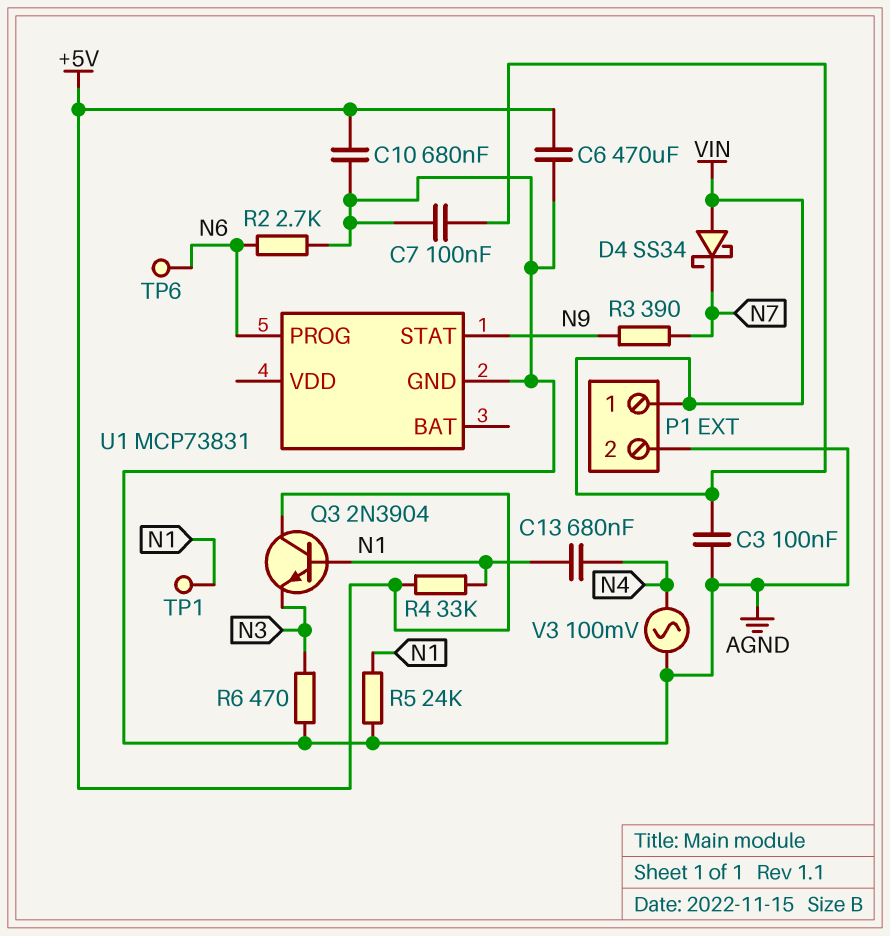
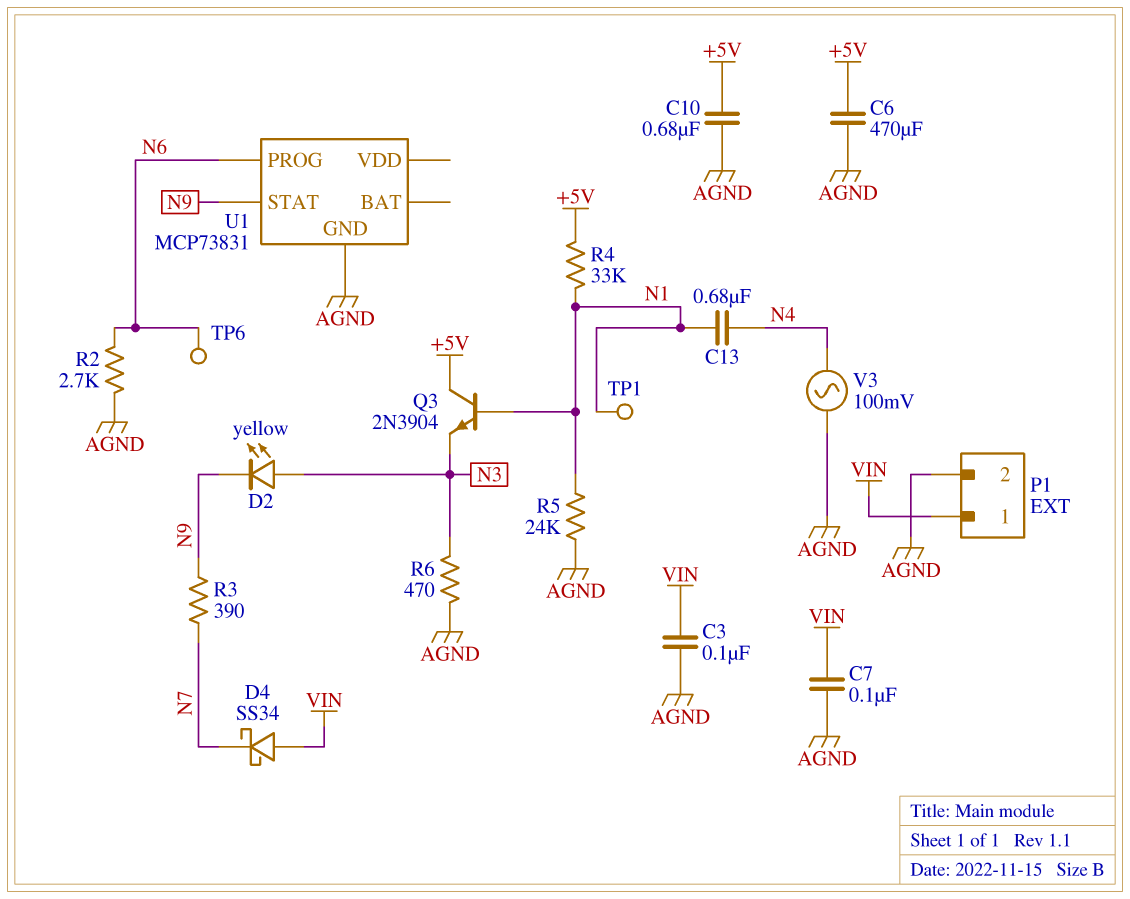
D2: none -> LED yellow (A N3, K N9)

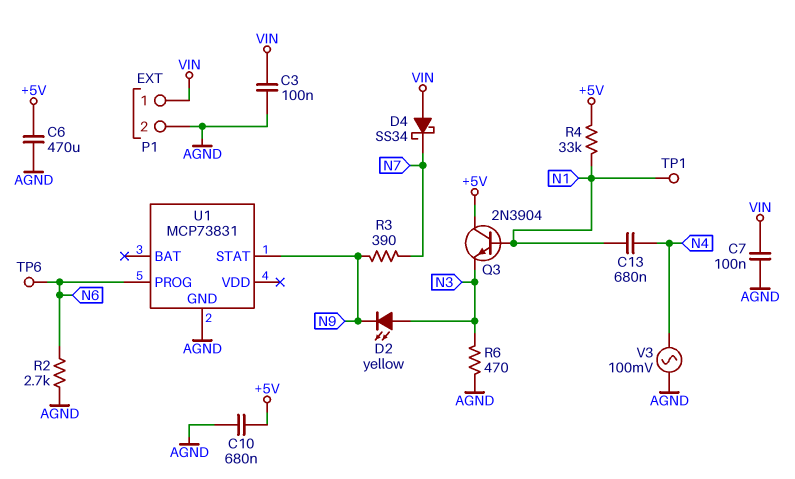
R5: 24k (AGND, N1) -> none

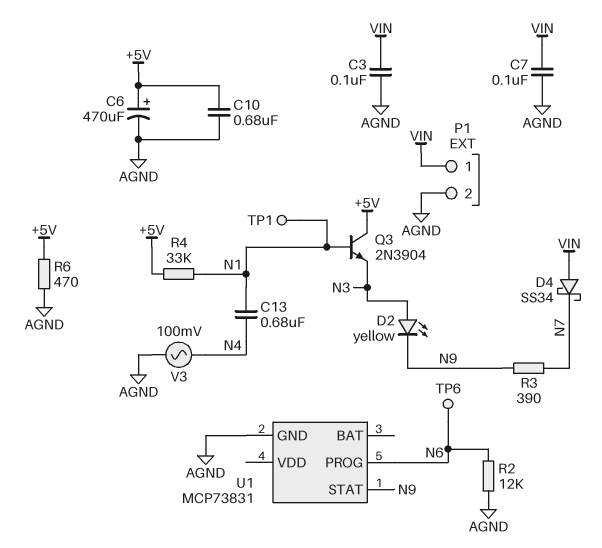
C6: 470uF (+5V, AGND) -> 470uF (plus +5V, minus AGND)
R2: 2.7k (AGND, N6) -> 12k (AGND, N6)
R6: 470 (AGND, N3) -> 470 (+5V, AGND)

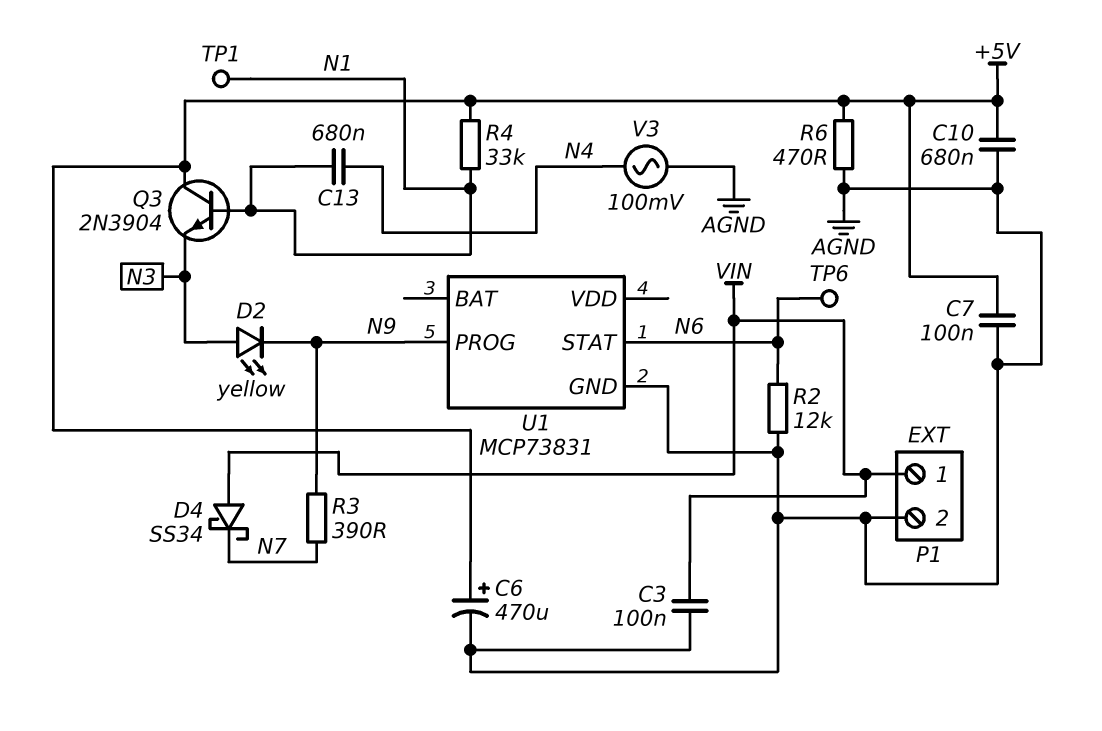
C7: 100nF (AGND, VIN) -> 100nF (+5V, AGND)
U1 pin PROG: N6 -> N9
U1 pin STAT: N9 -> N6

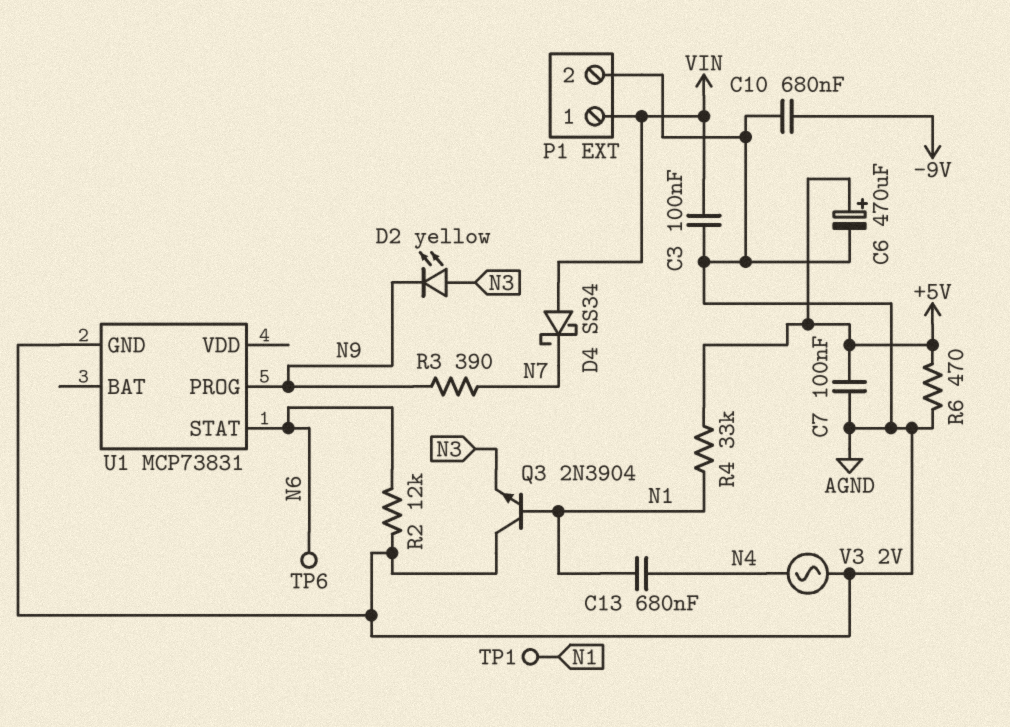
C10: 680nF (+5V, AGND) -> 680nF (-9V, AGND)
Q3: NPN 2N3904 (B N1, C +5V, E N3) -> NPN 2N3904 (B N1, C AGND, E N3)
V3: AC 100mV (AGND, N4) -> AC 2V (AGND, N4)

